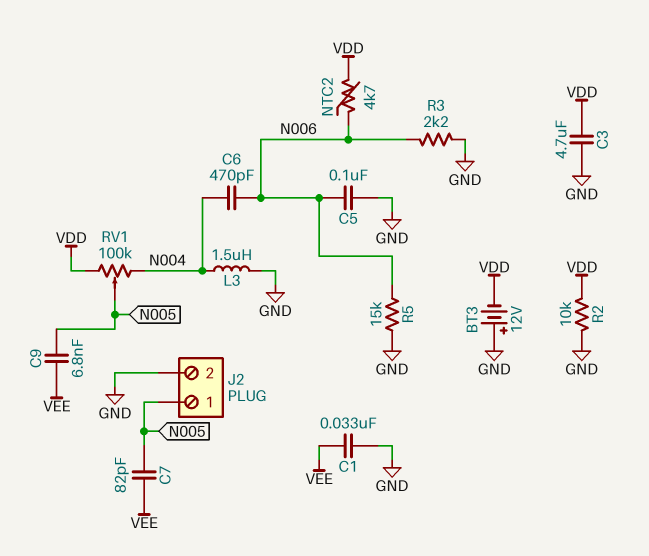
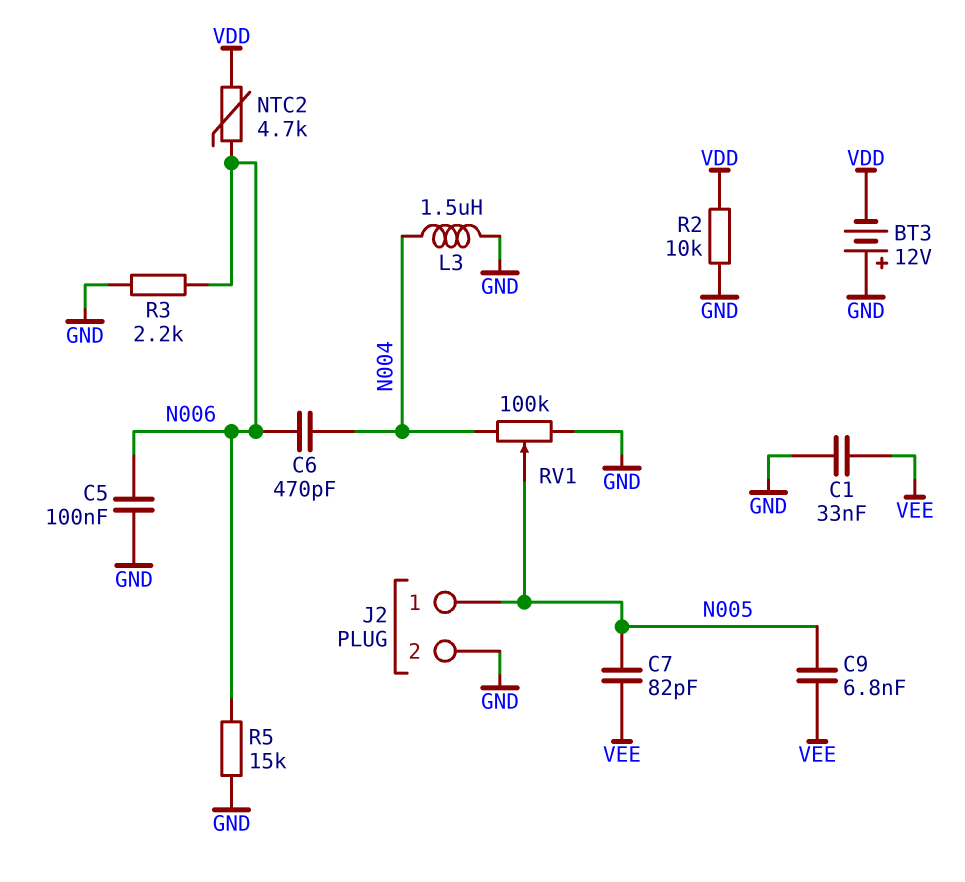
C3: 4.7uF (GND, VDD) -> none
RV1: 100k (N004, VDD, wiper N005) -> 100k (GND, N004, wiper N005)

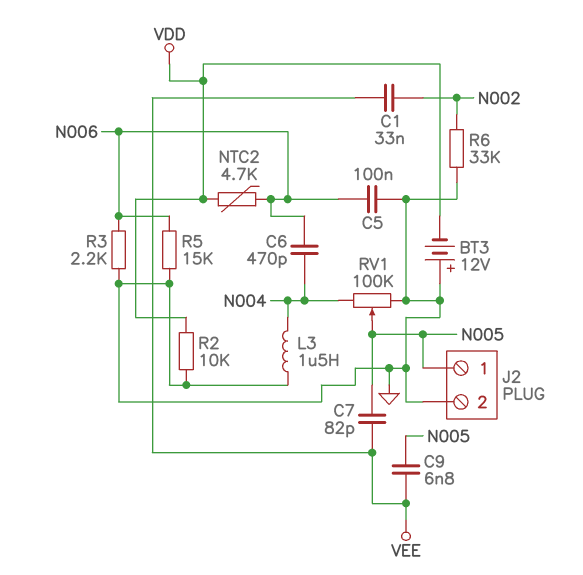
C1: 33nF (GND, VEE) -> 33nF (N002, VEE)
R6: none -> 33k (GND, N002)

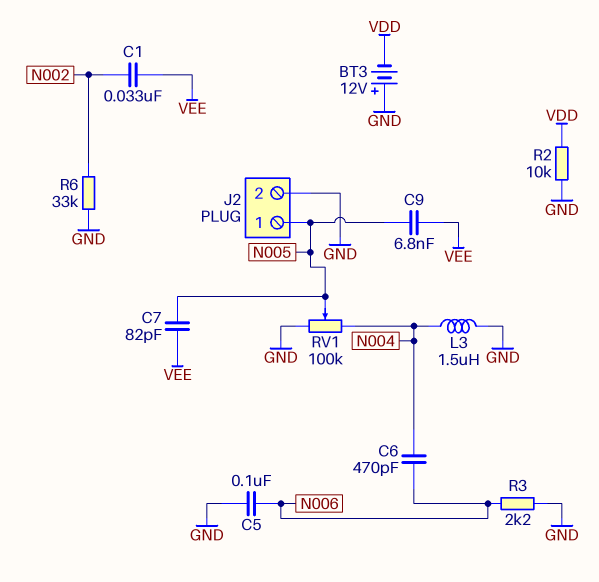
NTC2: 4.7k (N006, VDD) -> none
R5: 15k (GND, N006) -> none

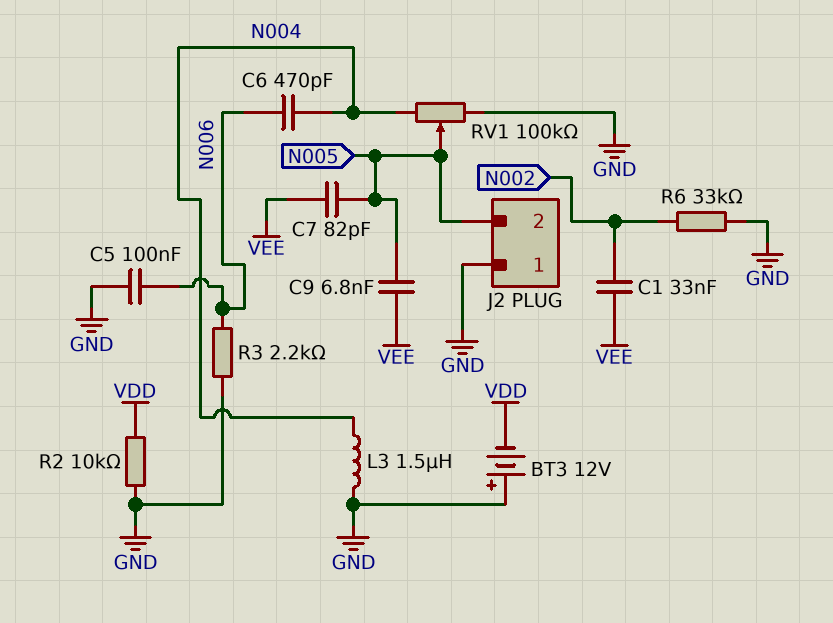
J2 pin 1: N005 -> GND
J2 pin 2: GND -> N005

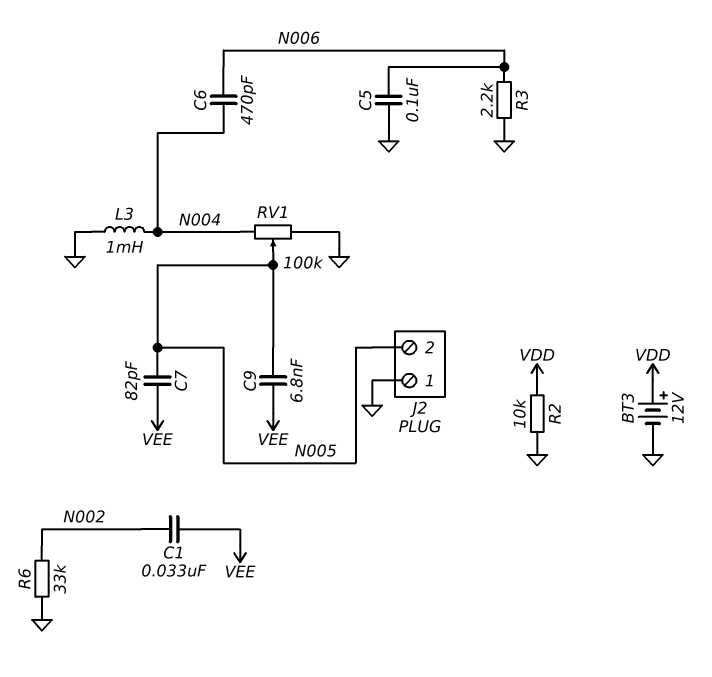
BT3: 12V (plus GND, minus VDD) -> 12V (plus VDD, minus GND)
L3: 1.5uH (GND, N004) -> 1mH (GND, N004)

